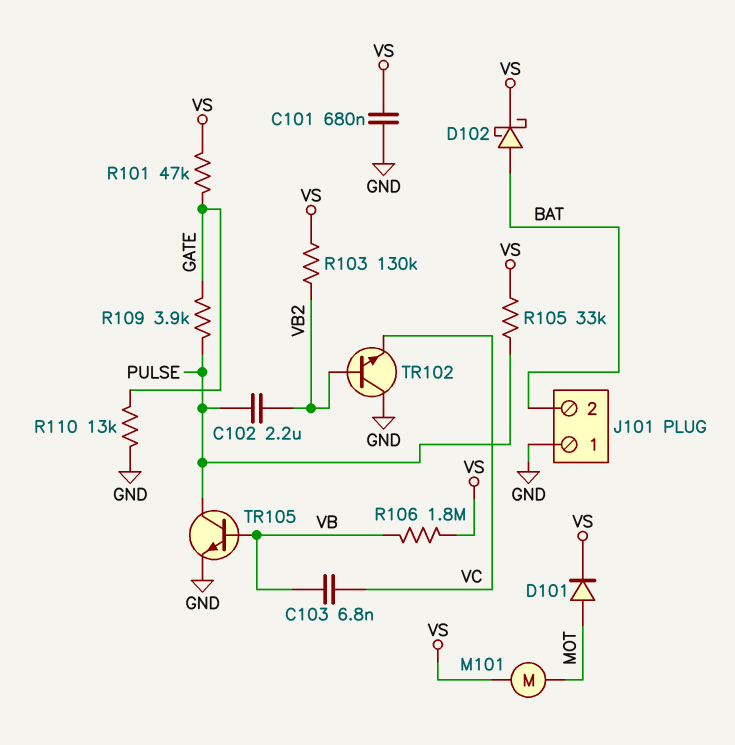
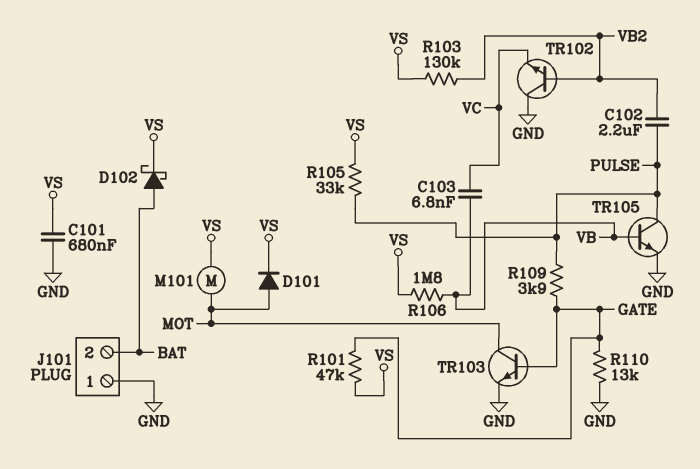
TR103: none -> NPN (B GATE, C MOT, E GND)

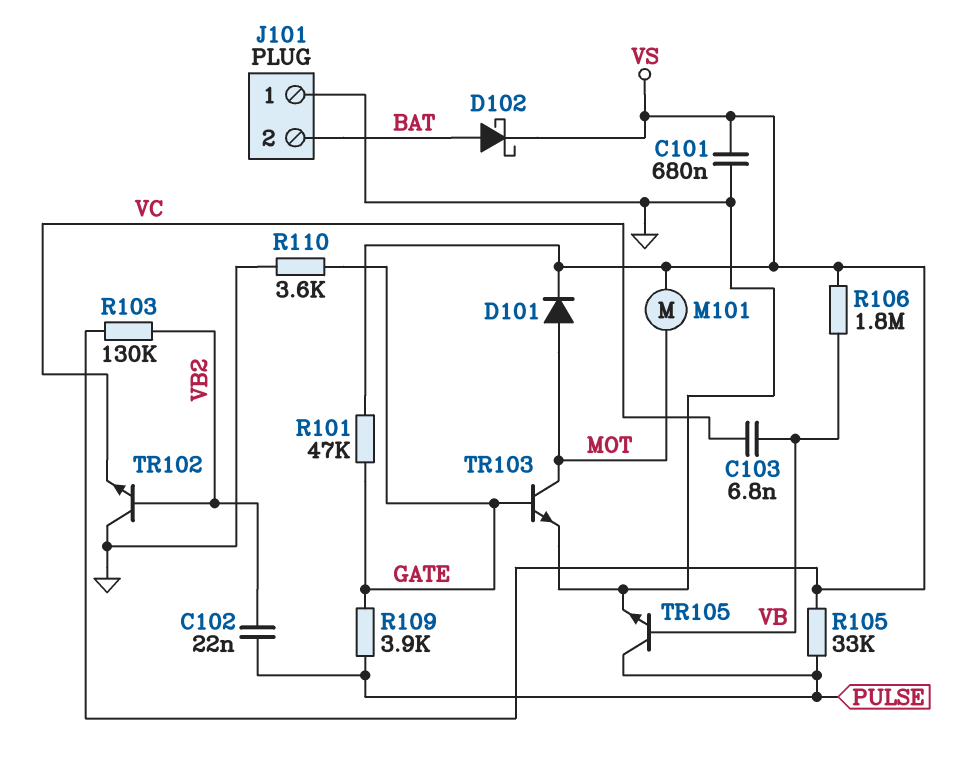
C102: 2.2uF (PULSE, VB2) -> 22nF (PULSE, VB2)
R110: 13k (GATE, GND) -> 3.6k (GATE, GND)

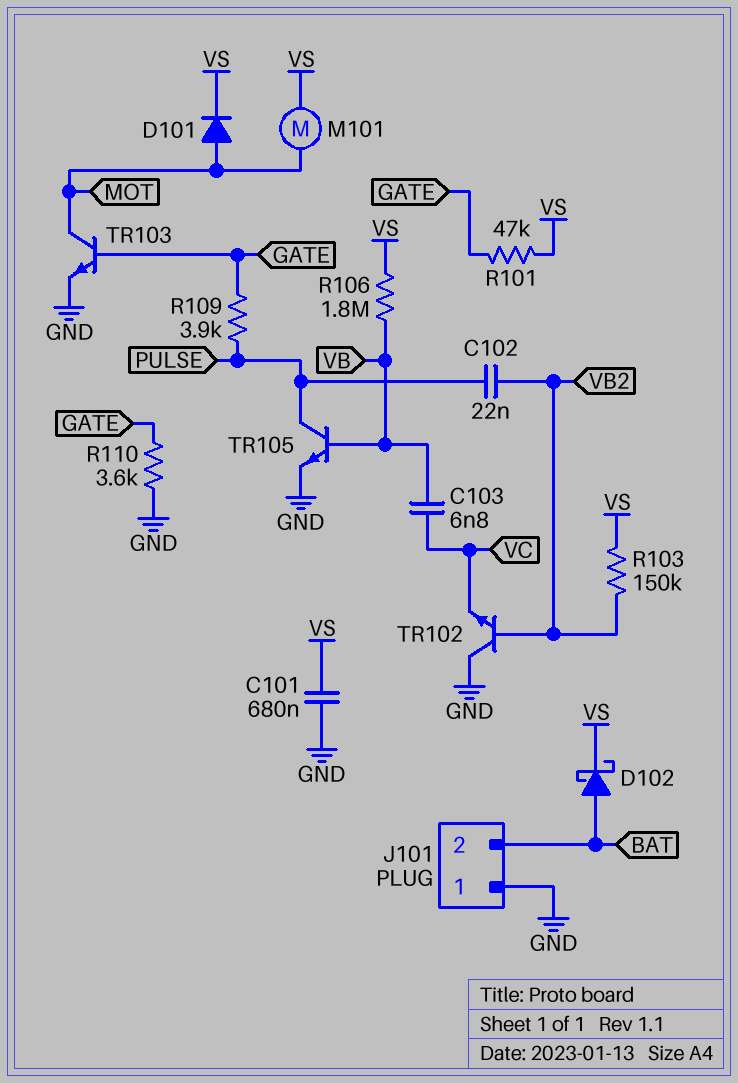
R103: 130k (VB2, VS) -> 150k (VB2, VS)
R105: 33k (PULSE, VS) -> none

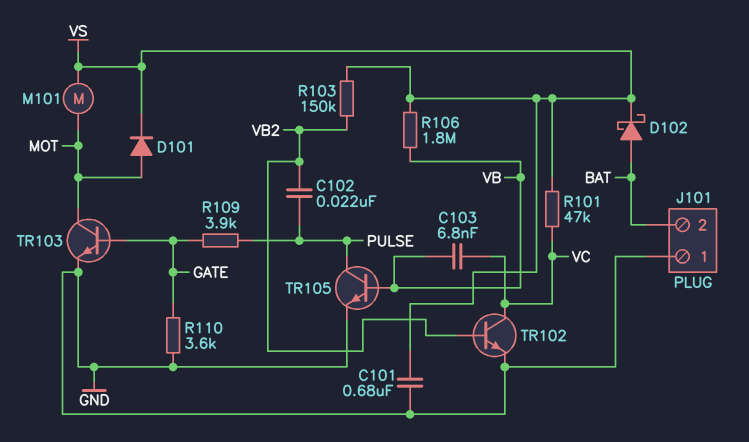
R101: 47k (GATE, VS) -> 47k (VC, VS)
TR102: NPN (B VB2, C GND, E VC) -> NPN (B VB2, C VC, E GND)

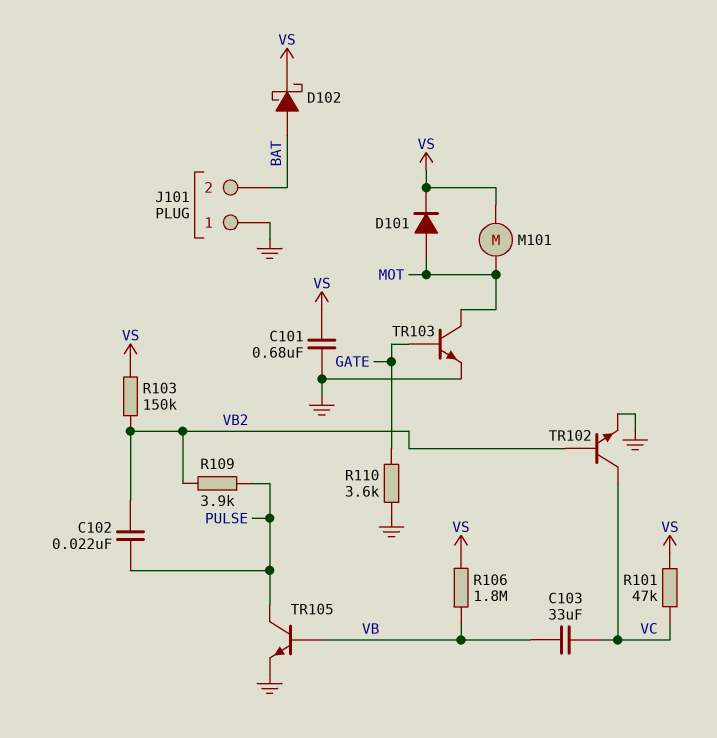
C103: 6.8nF (VB, VC) -> 33uF (VB, VC)
R109: 3.9k (GATE, PULSE) -> 3.9k (PULSE, VB2)

